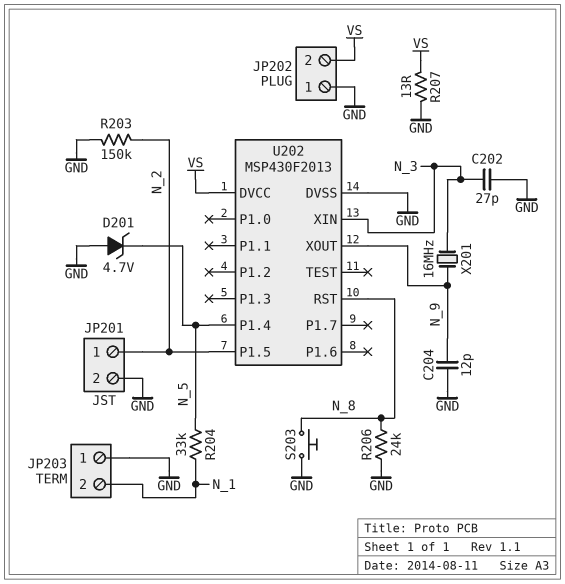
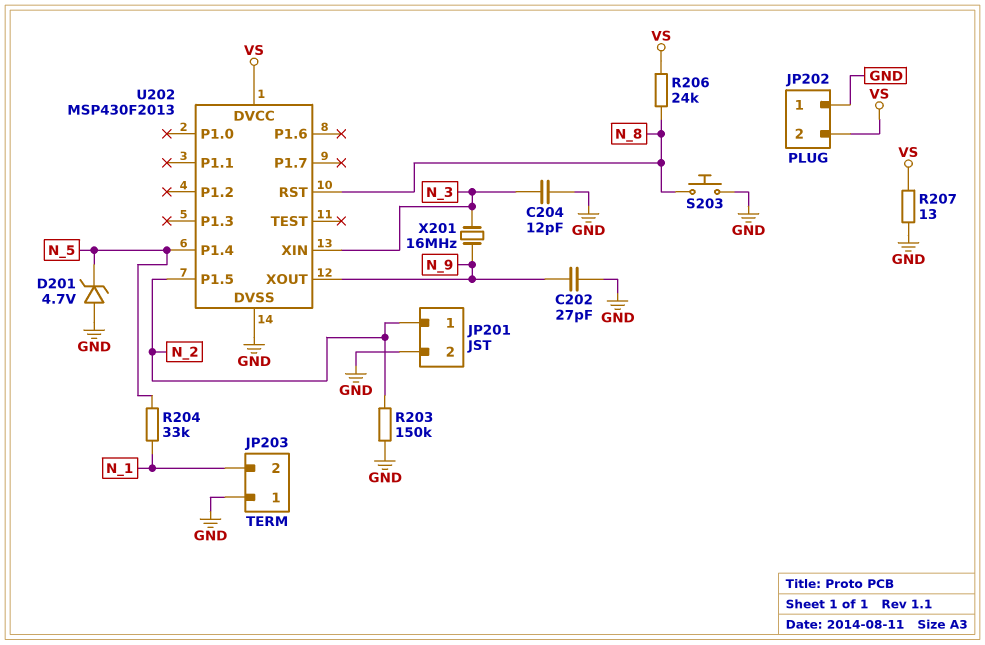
C202: 27pF (GND, N_3) -> 27pF (GND, N_9)
C204: 12pF (GND, N_9) -> 12pF (GND, N_3)
R206: 24k (GND, N_8) -> 24k (N_8, VS)

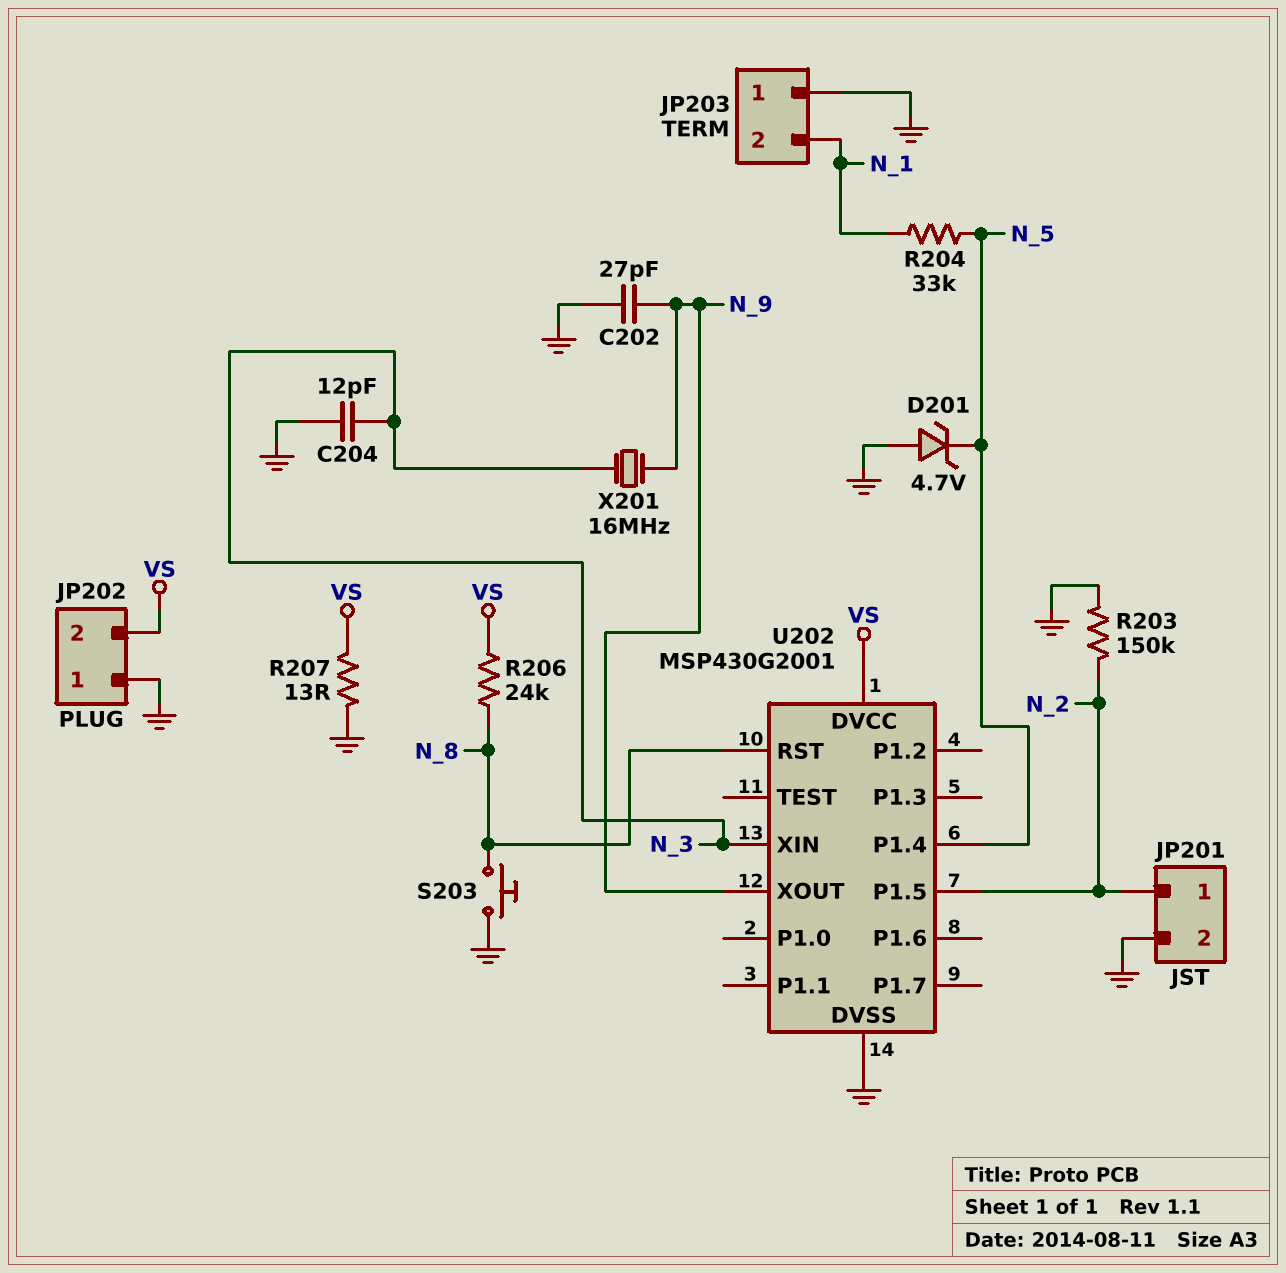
U202: MSP430F2013 -> MSP430G2001

